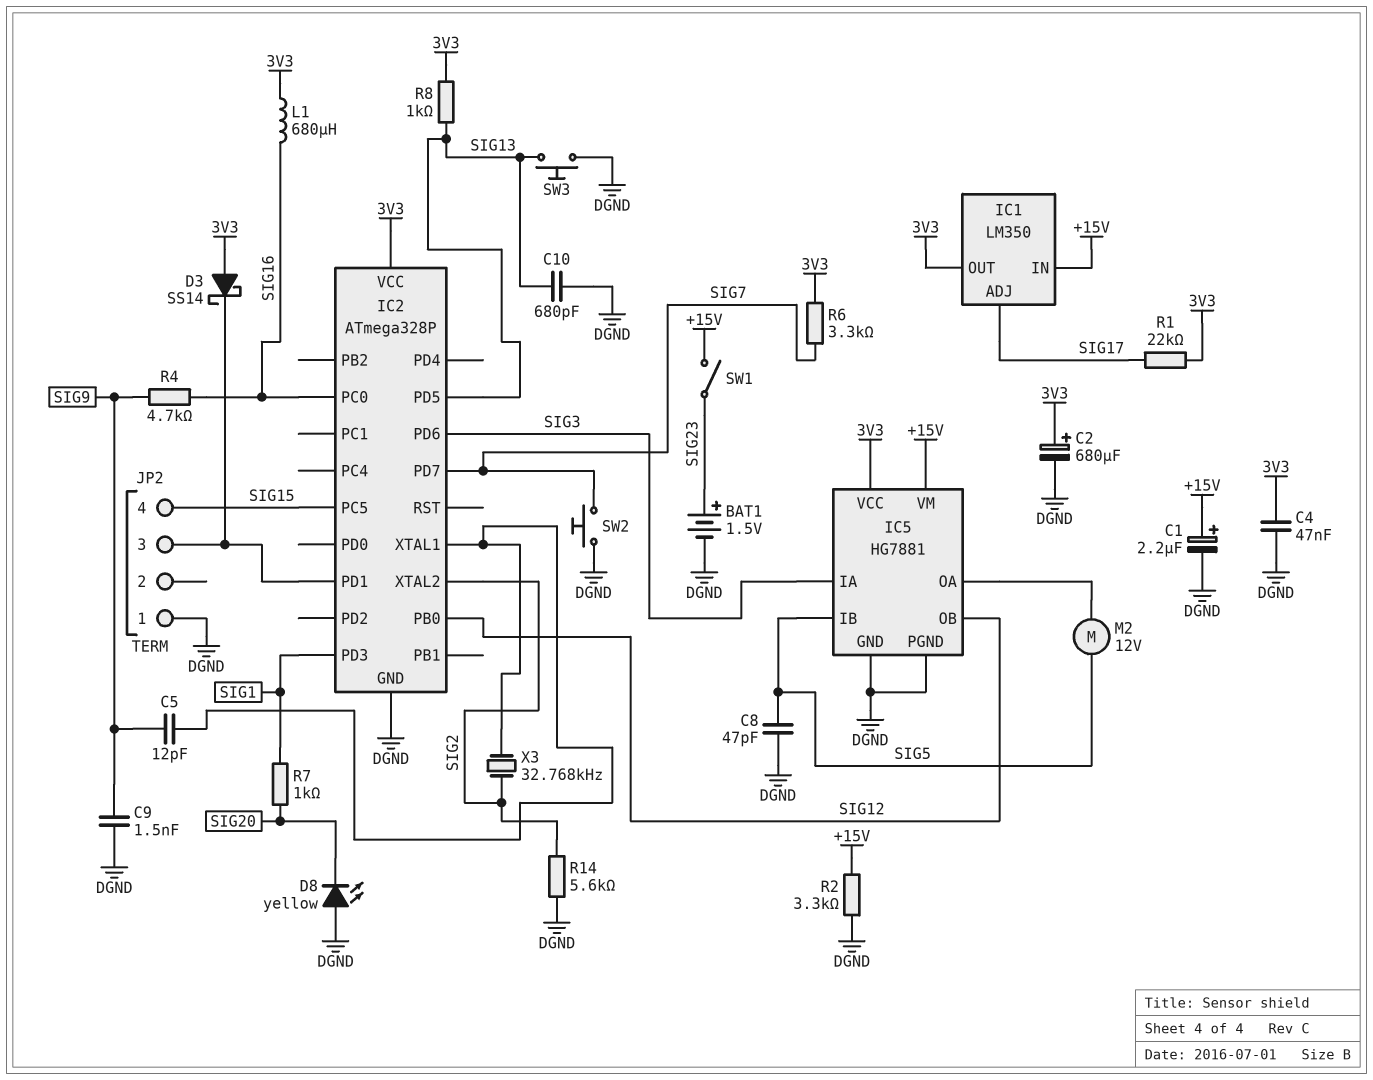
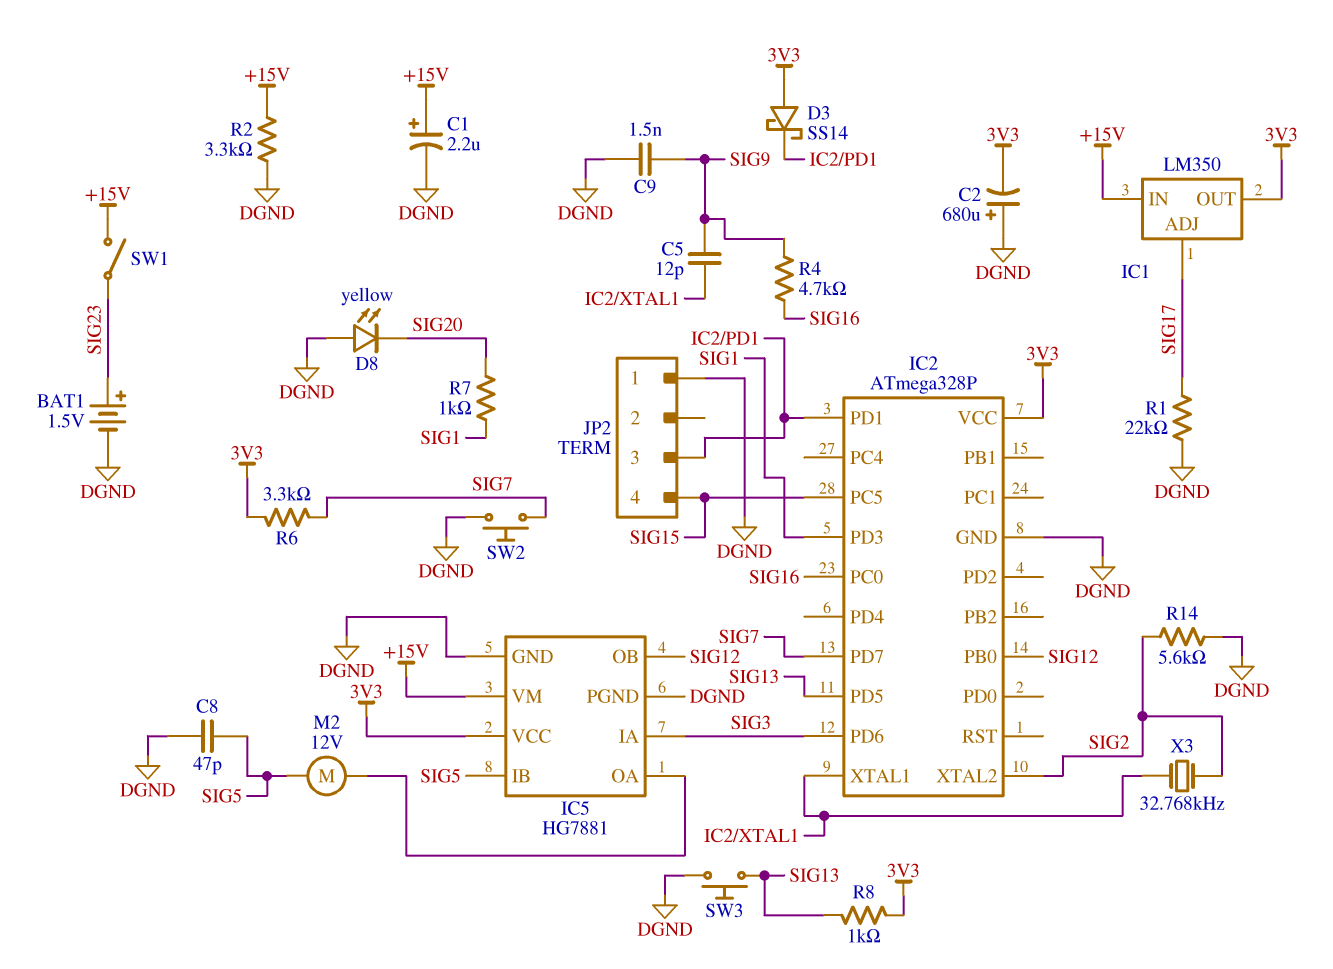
C2: 680uF (plus 3V3, minus DGND) -> 680uF (plus DGND, minus 3V3)
C4: 47nF (3V3, DGND) -> none
C10: 680pF (DGND, SIG13) -> none
L1: 680uH (3V3, SIG16) -> none
R1: 22k (3V3, SIG17) -> 22k (DGND, SIG17)

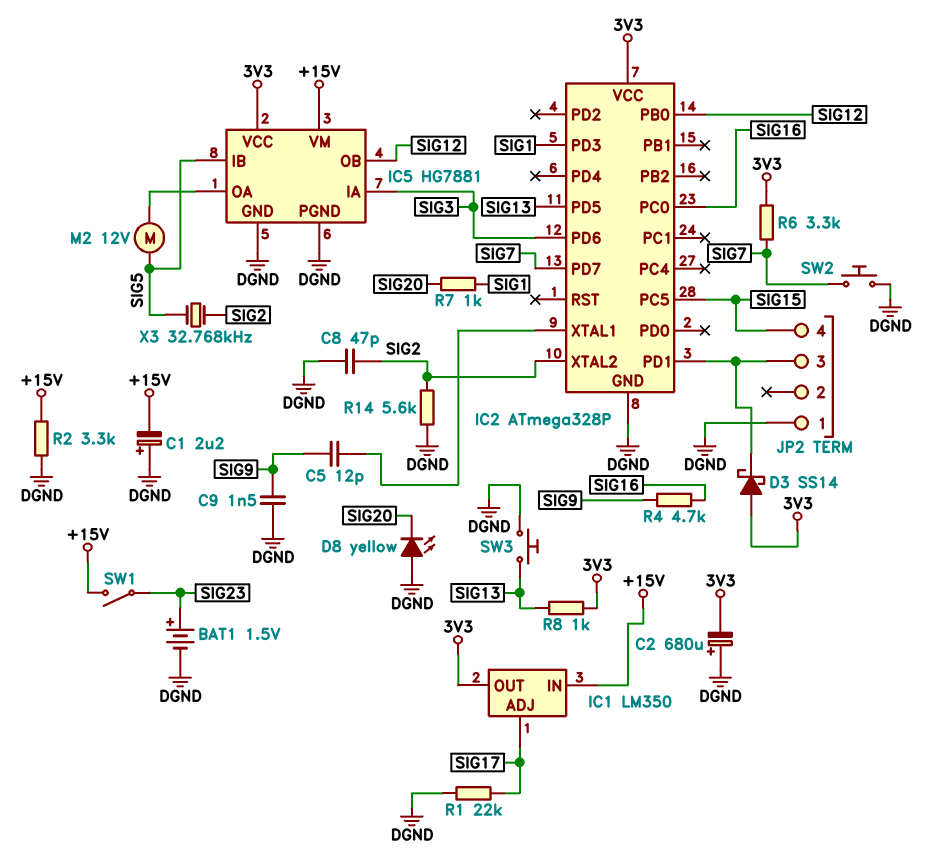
C1: 2.2uF (plus +15V, minus DGND) -> 2.2uF (plus DGND, minus +15V)
C8: 47pF (DGND, SIG5) -> 47pF (DGND, SIG2)
X3: 32.768kHz (IC2/XTAL1, SIG2) -> 32.768kHz (SIG2, SIG5)

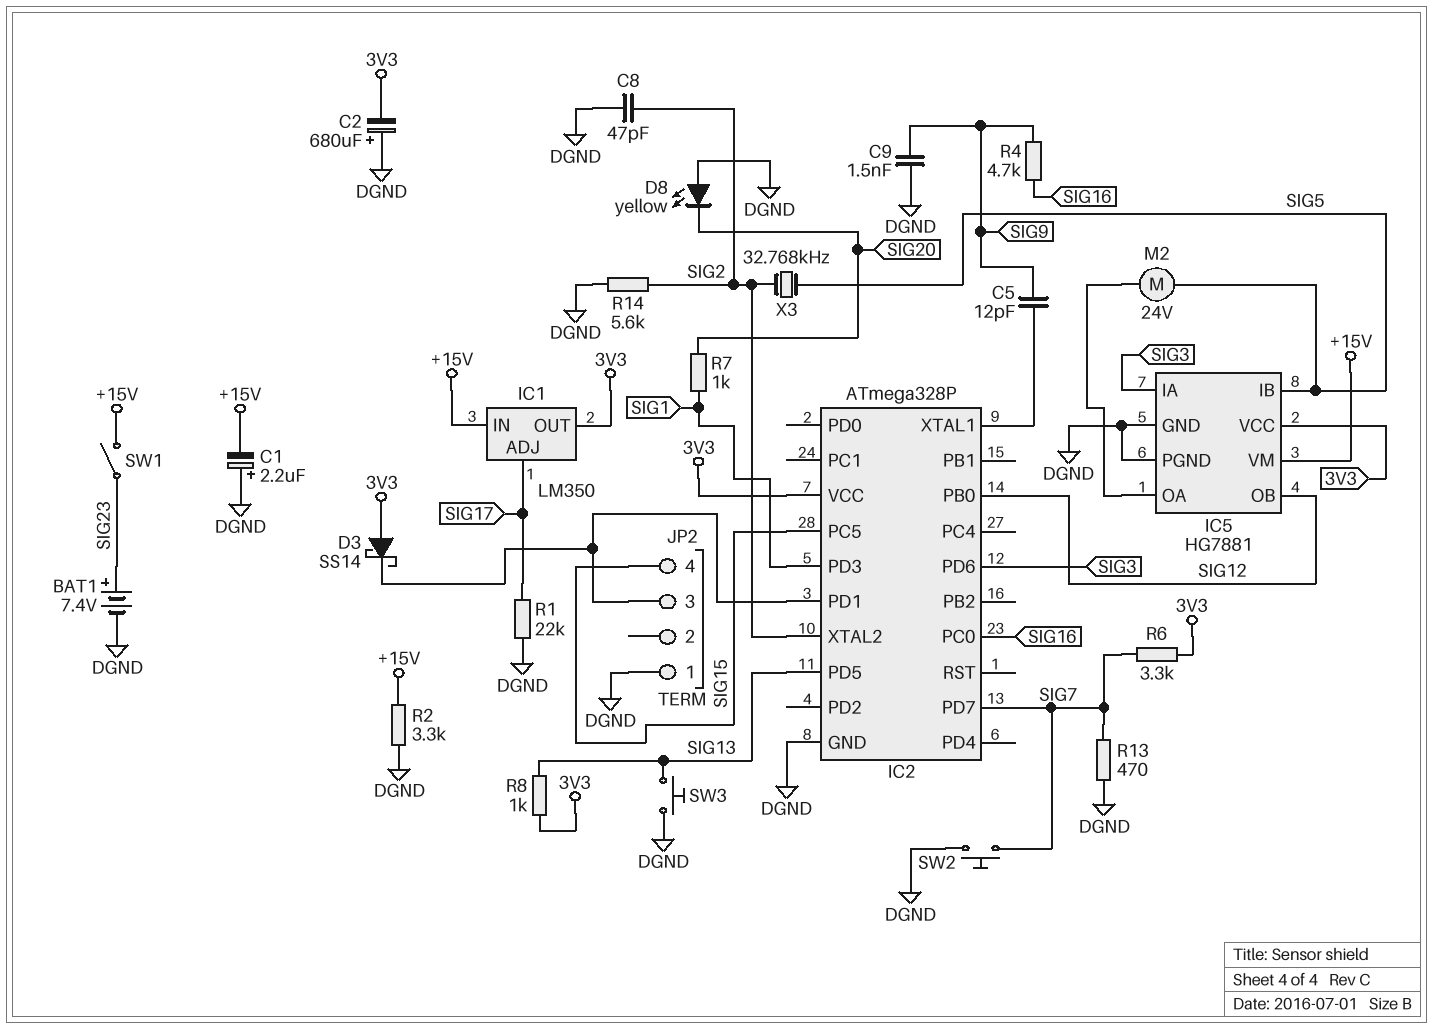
BAT1: 1.5V (plus SIG23, minus DGND) -> 7.4V (plus SIG23, minus DGND)
M2: motor 12V (IC5/OA, SIG5) -> motor 24V (IC5/OA, SIG5)
R13: none -> 470 (DGND, SIG7)

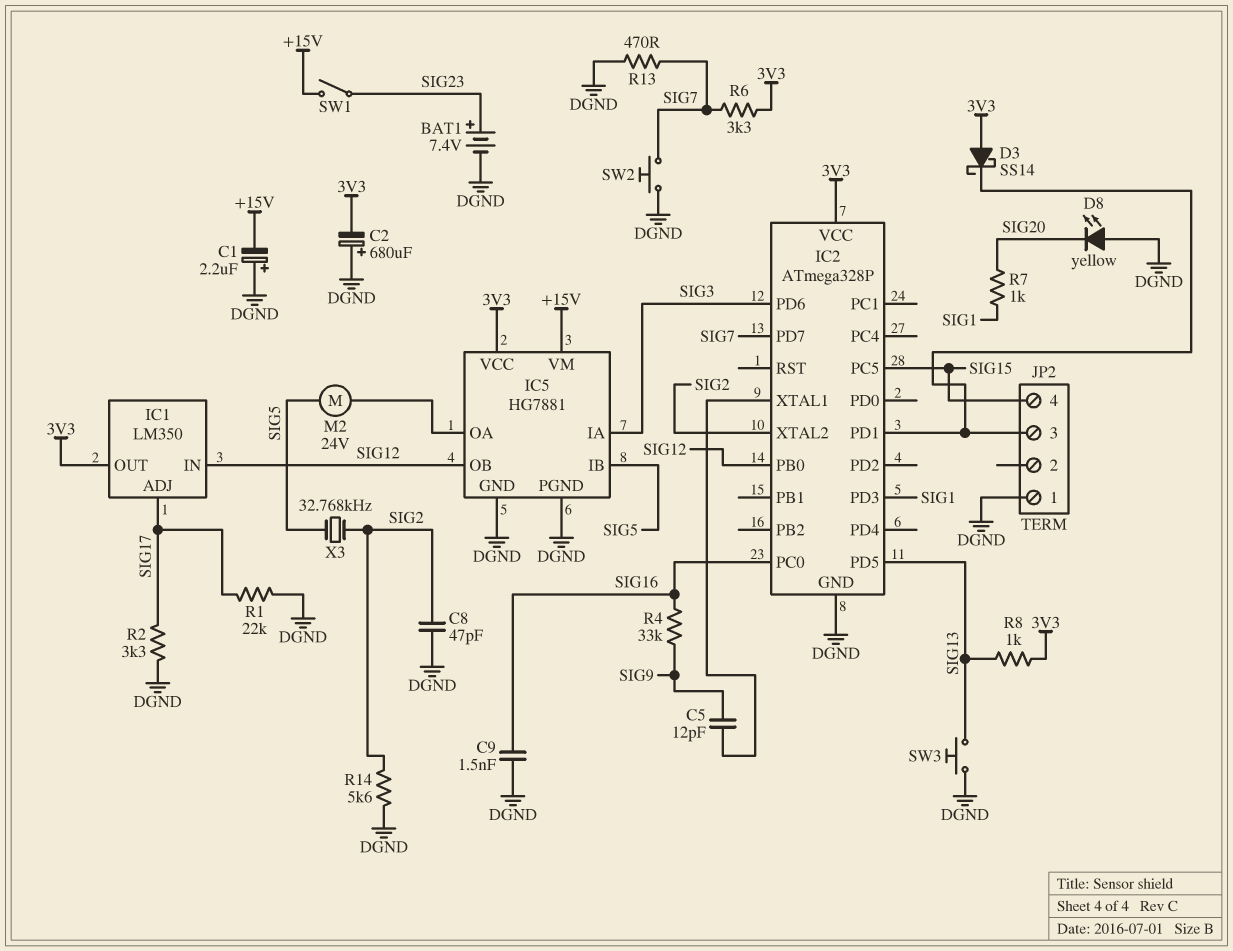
C9: 1.5nF (DGND, SIG9) -> 1.5nF (DGND, SIG16)
IC1 pin IN: +15V -> SIG12
R2: 3.3k (+15V, DGND) -> 3.3k (DGND, SIG17)
R4: 4.7k (SIG9, SIG16) -> 33k (SIG9, SIG16)

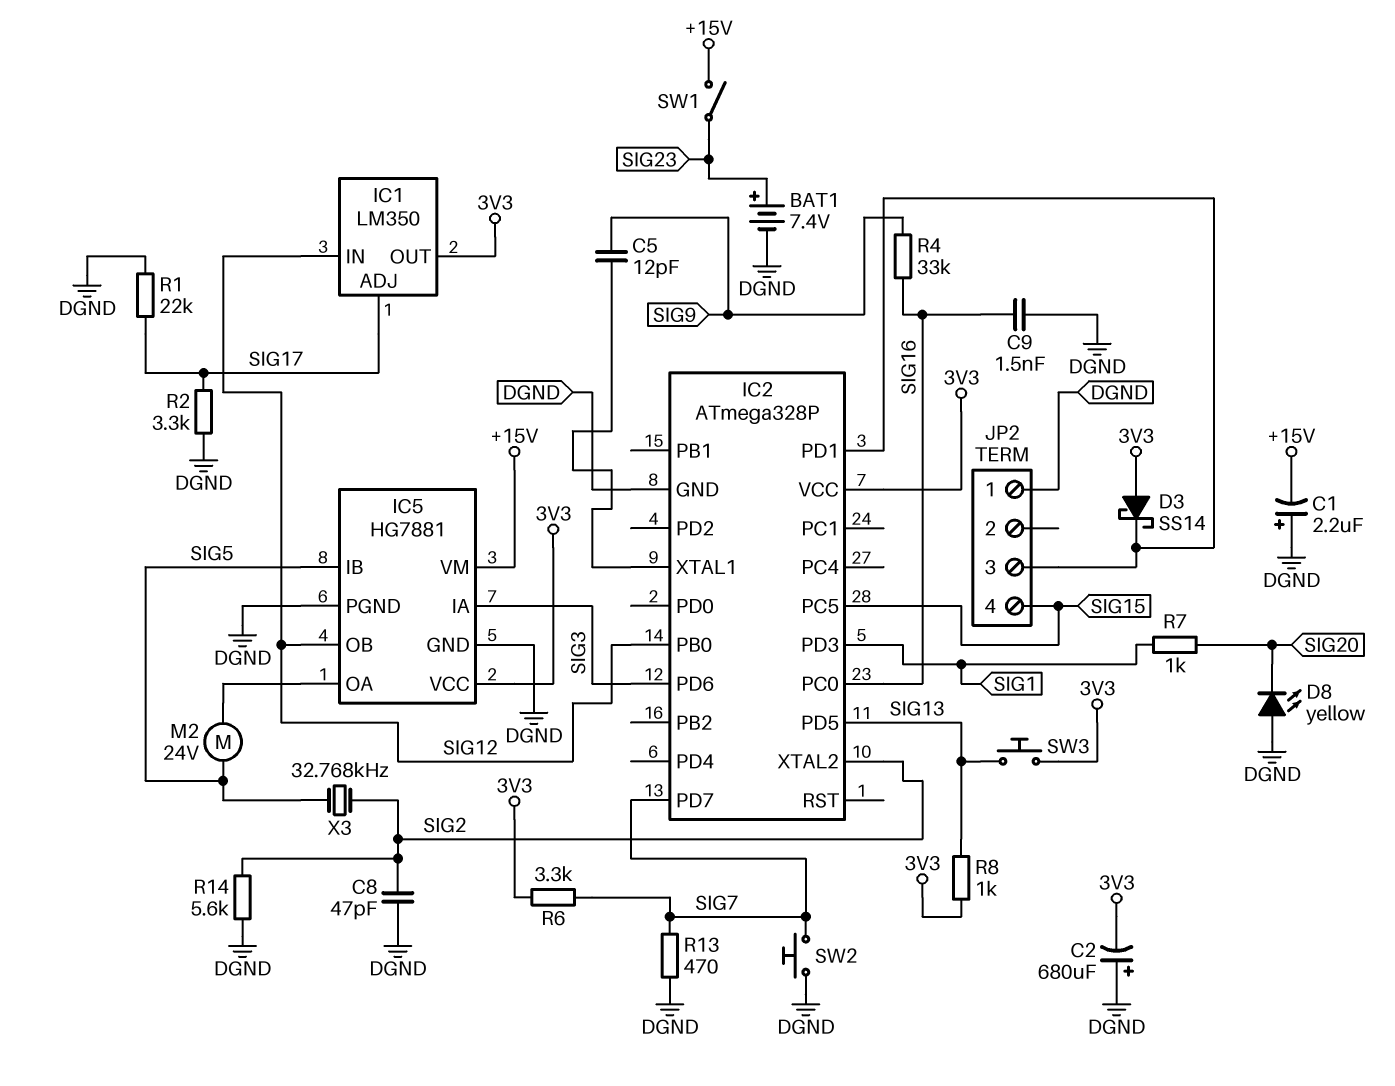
SW3: button (DGND, SIG13) -> button (3V3, SIG13)

